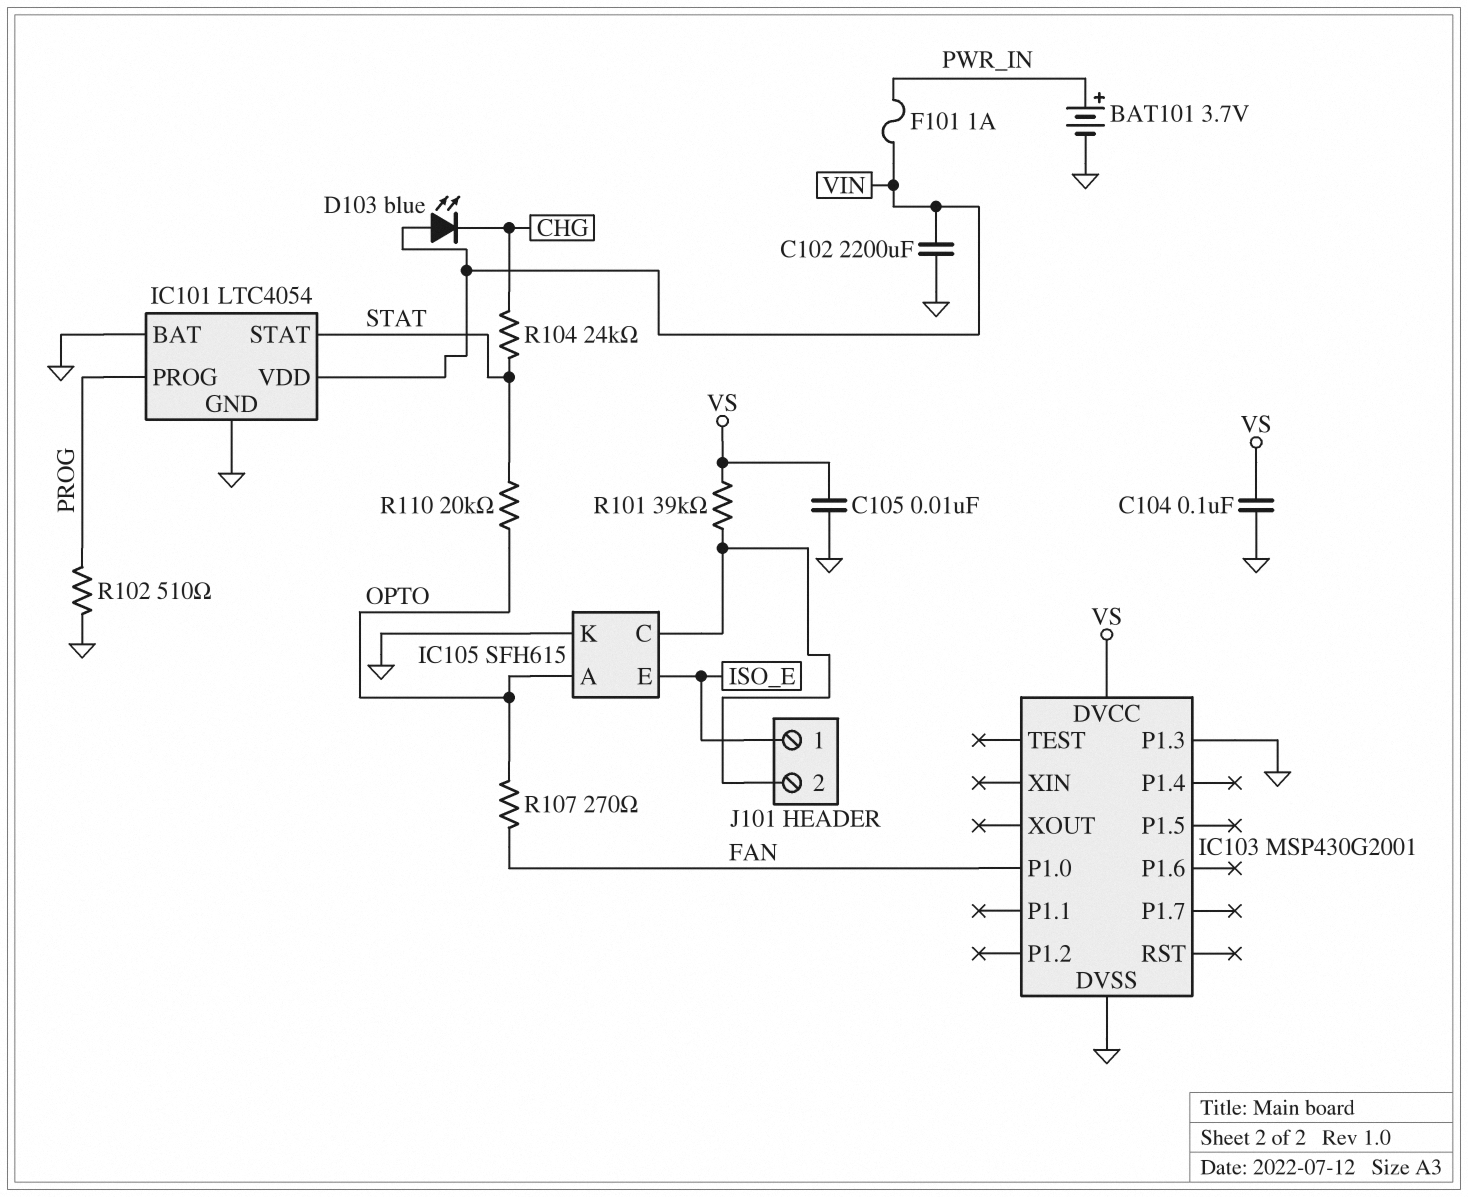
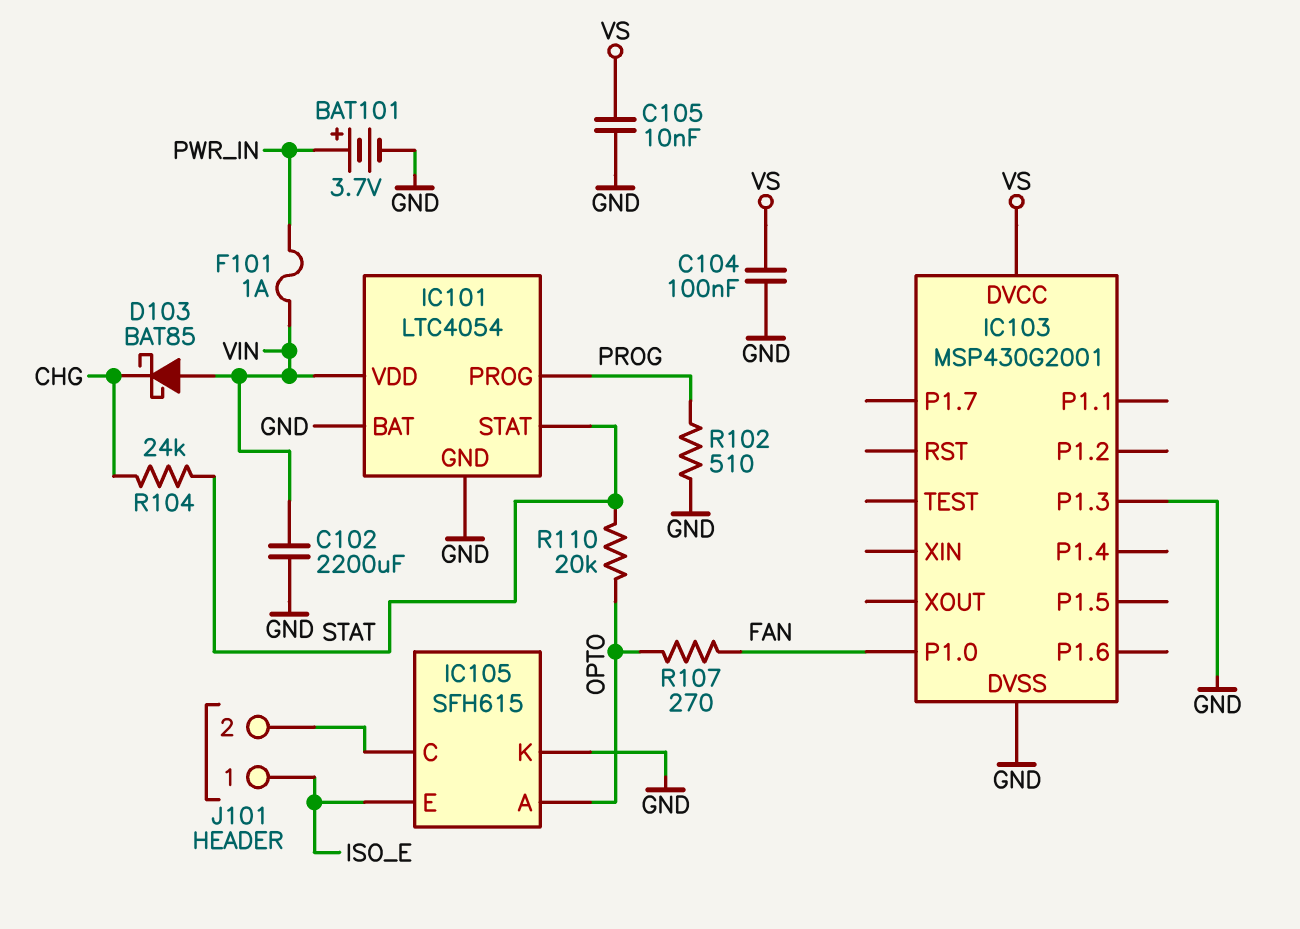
D103: LED blue (A VIN, K CHG) -> schottky BAT85 (A VIN, K CHG)
R101: 39k (IC105/C, VS) -> none

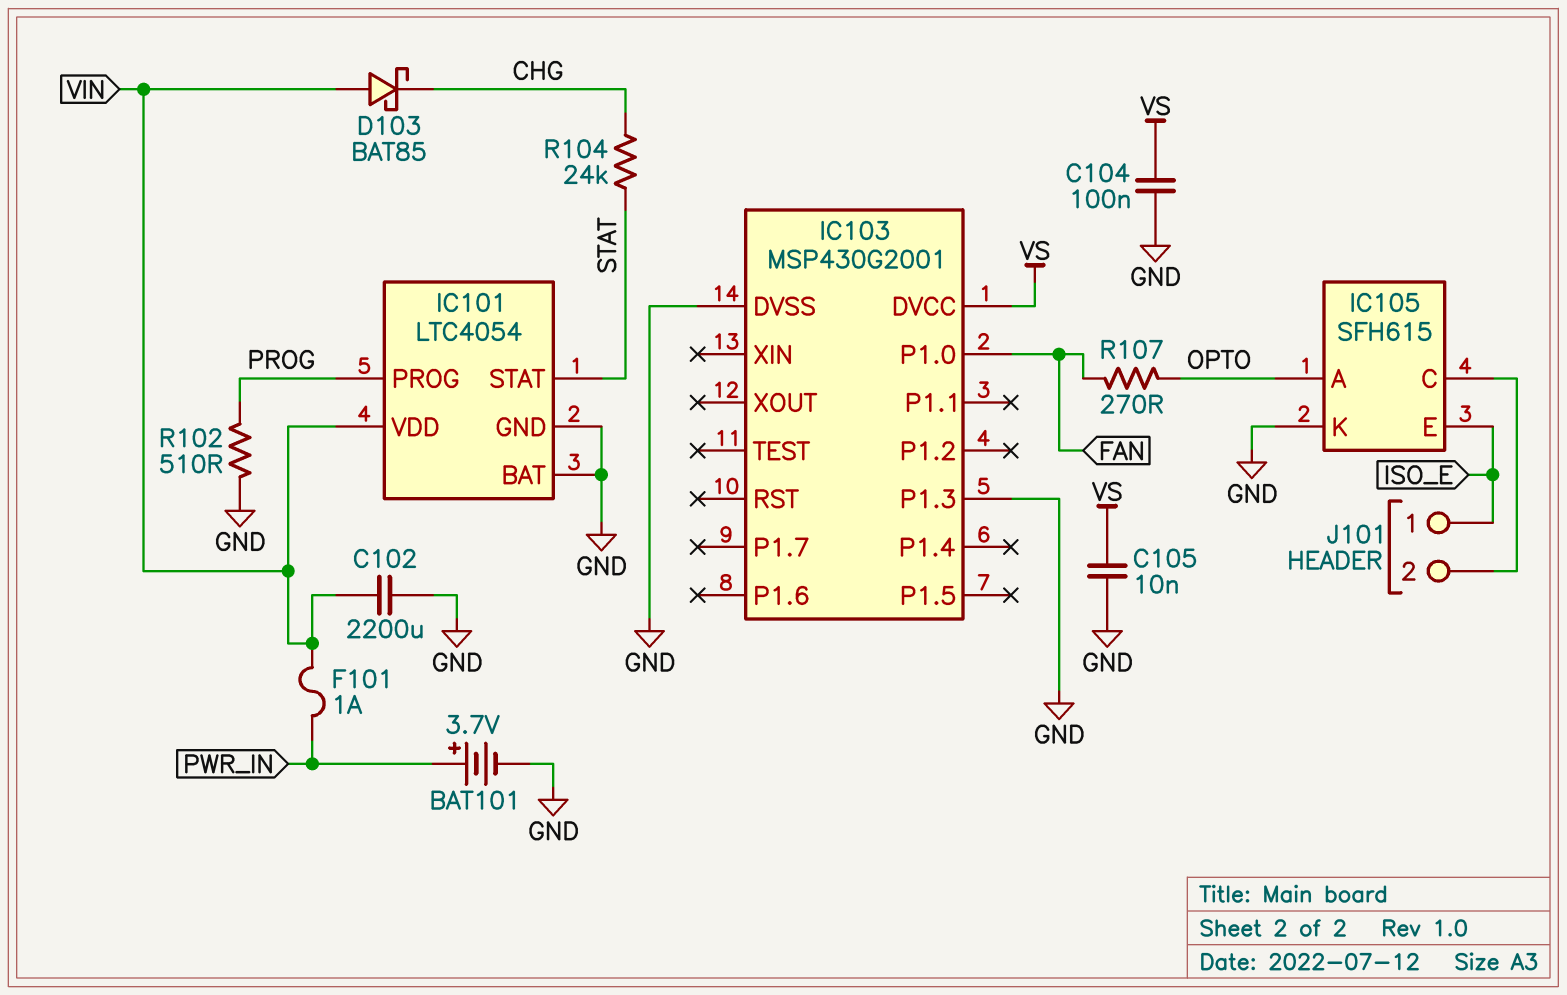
R110: 20k (OPTO, STAT) -> none

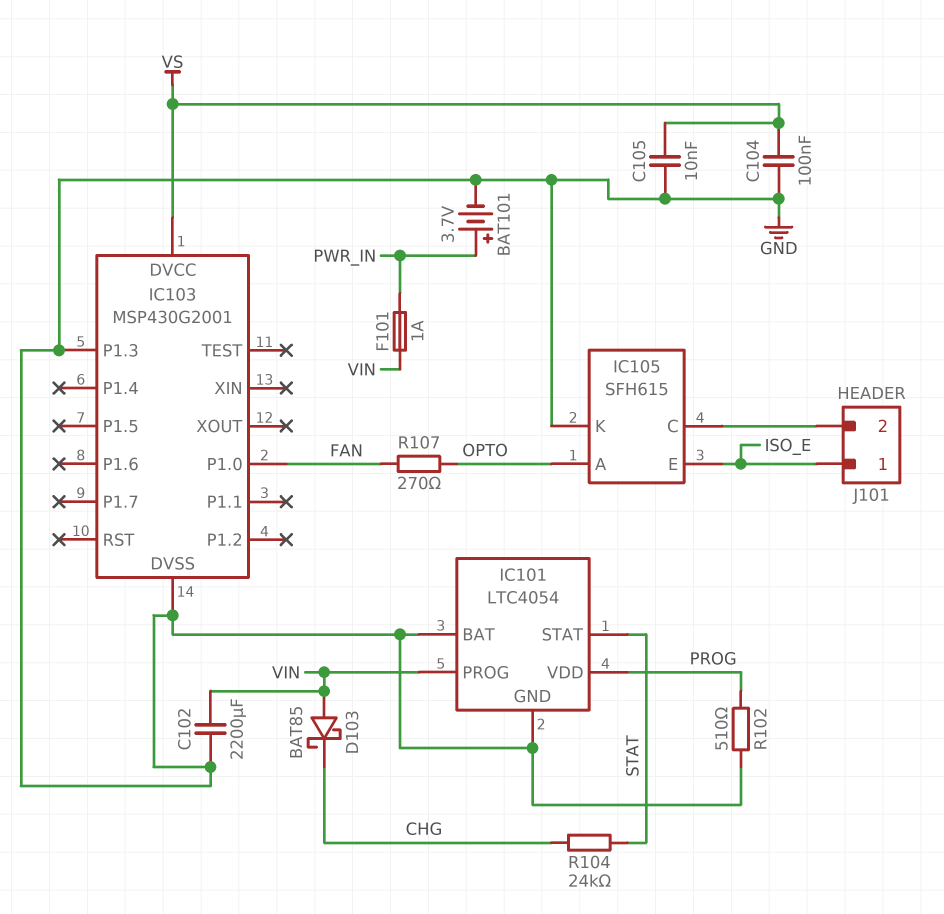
IC101 pin PROG: PROG -> VIN
IC101 pin VDD: VIN -> PROG

